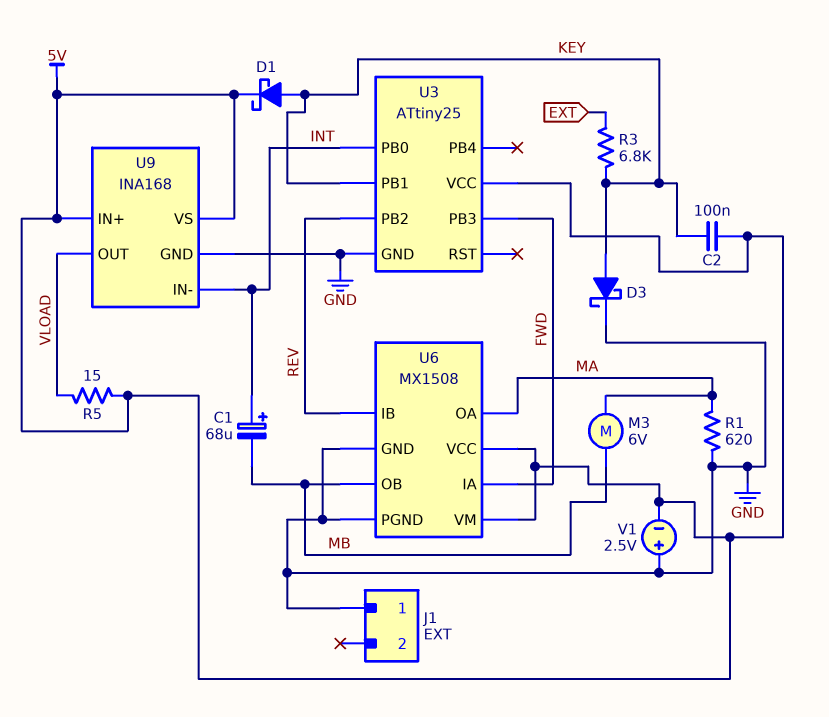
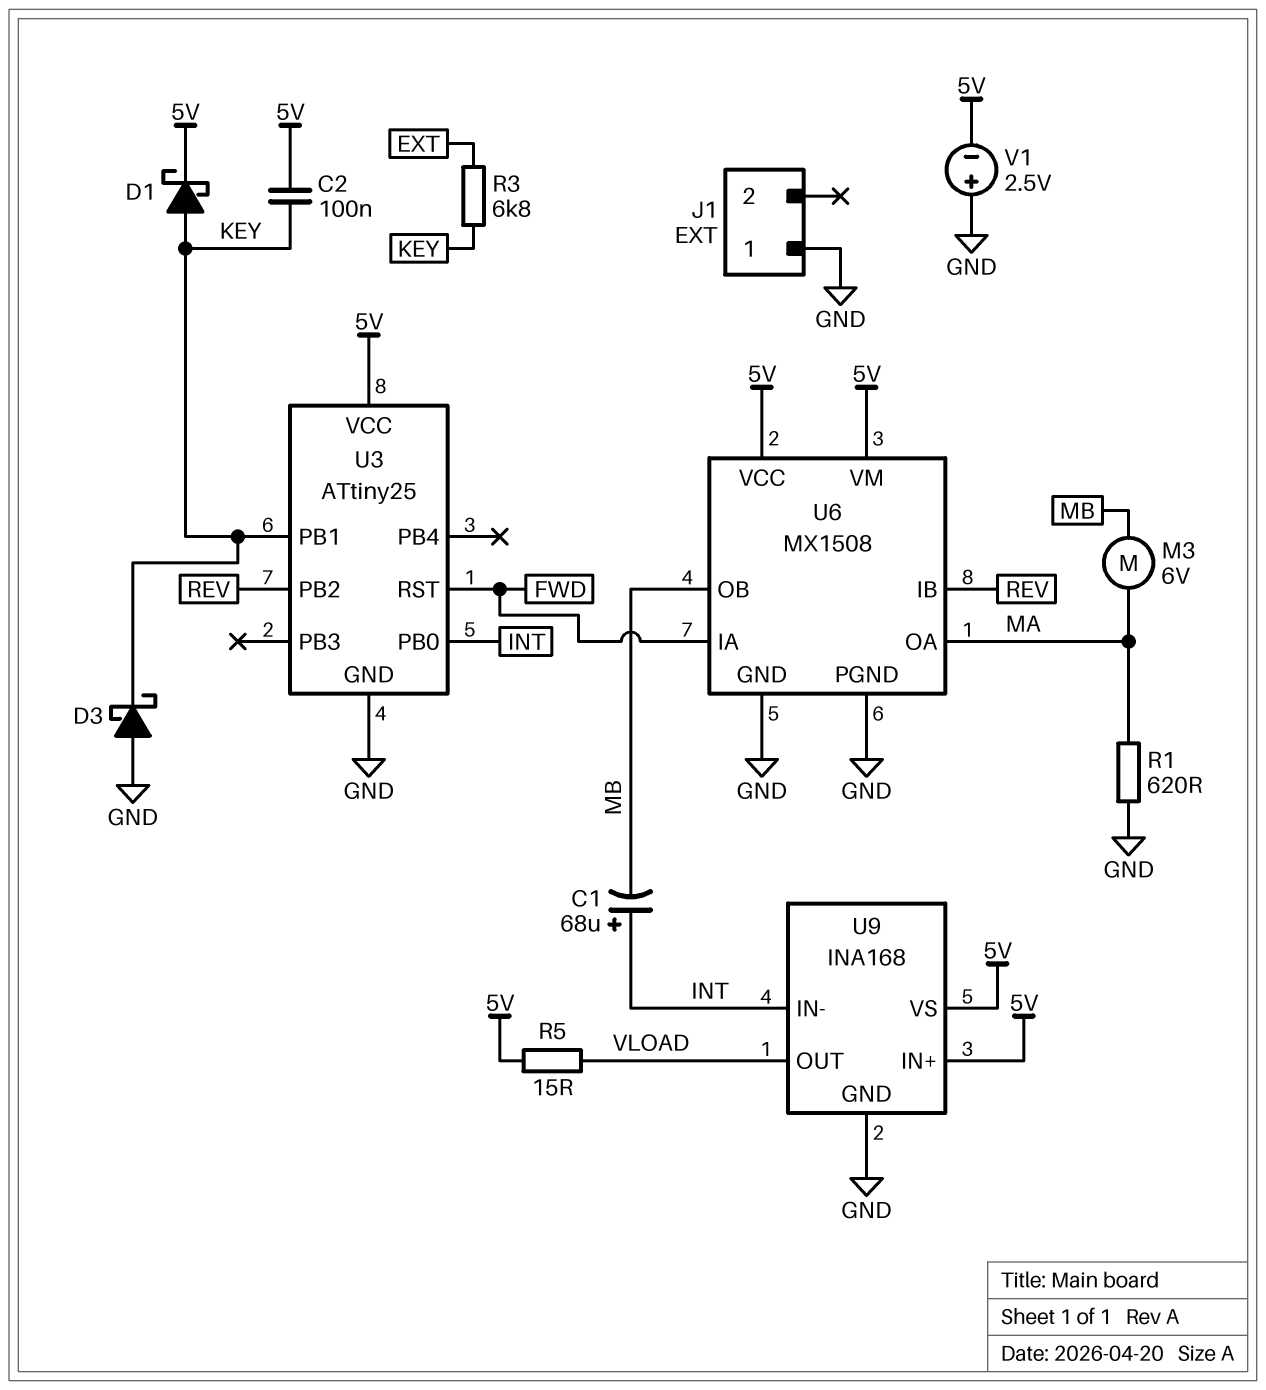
D3: schottky (A KEY, K GND) -> schottky (A GND, K KEY)
U3 pin PB3: FWD -> none
U3 pin RST: none -> FWD

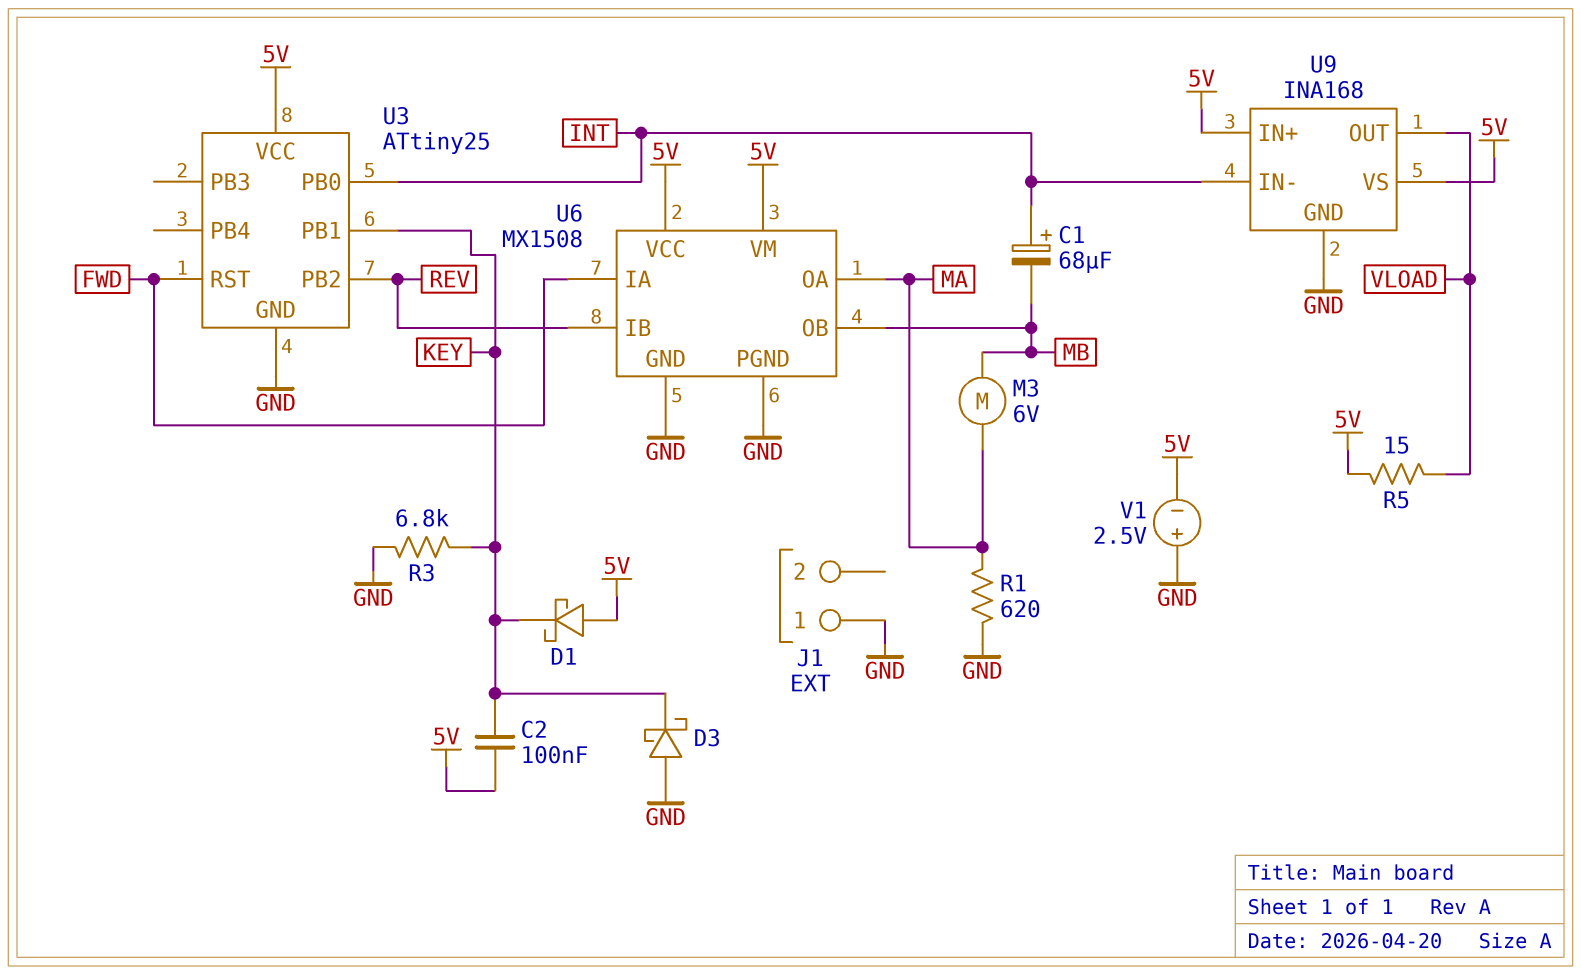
D1: schottky (A KEY, K 5V) -> schottky (A 5V, K KEY)
R3: 6.8k (EXT, KEY) -> 6.8k (GND, KEY)

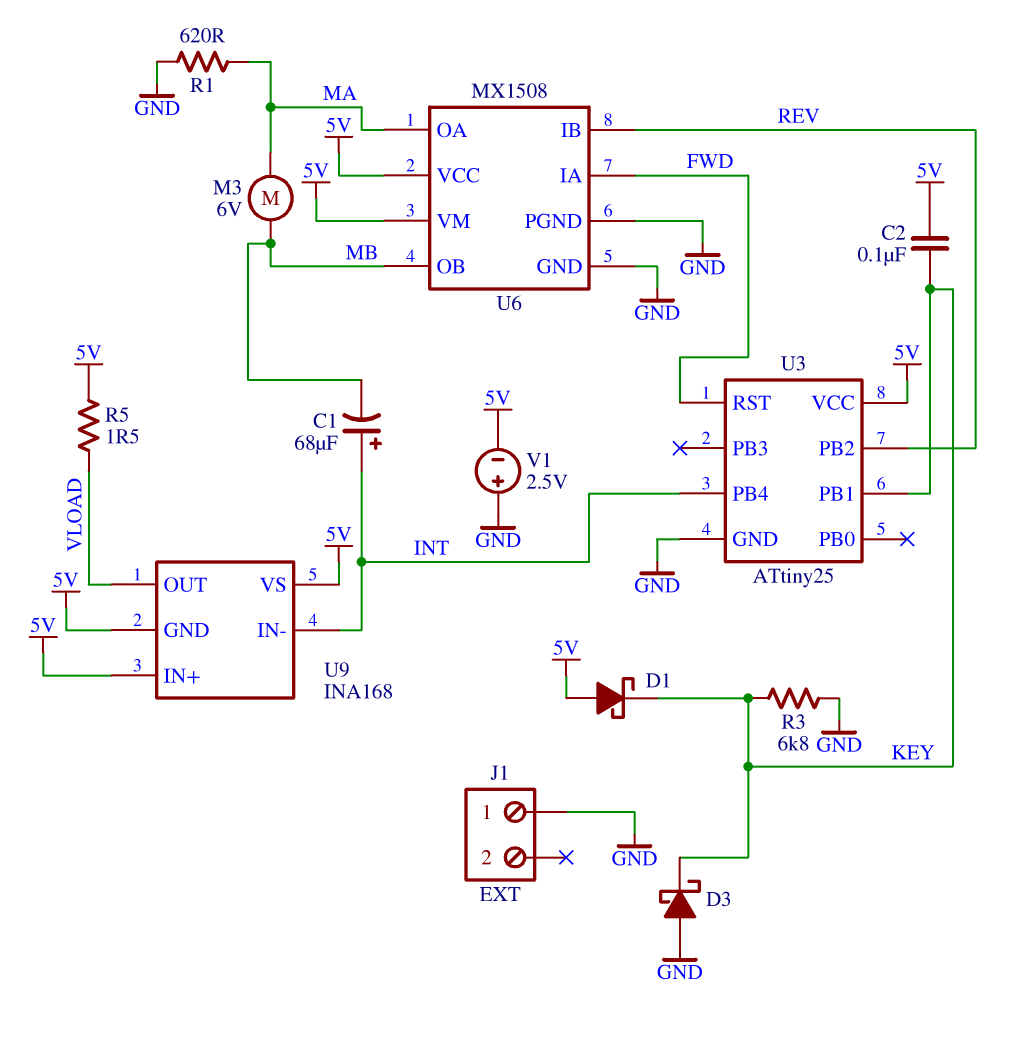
R5: 15 (5V, VLOAD) -> 1.5 (5V, VLOAD)
U3 pin PB0: INT -> none
U3 pin PB4: none -> INT
U9 pin GND: GND -> 5V

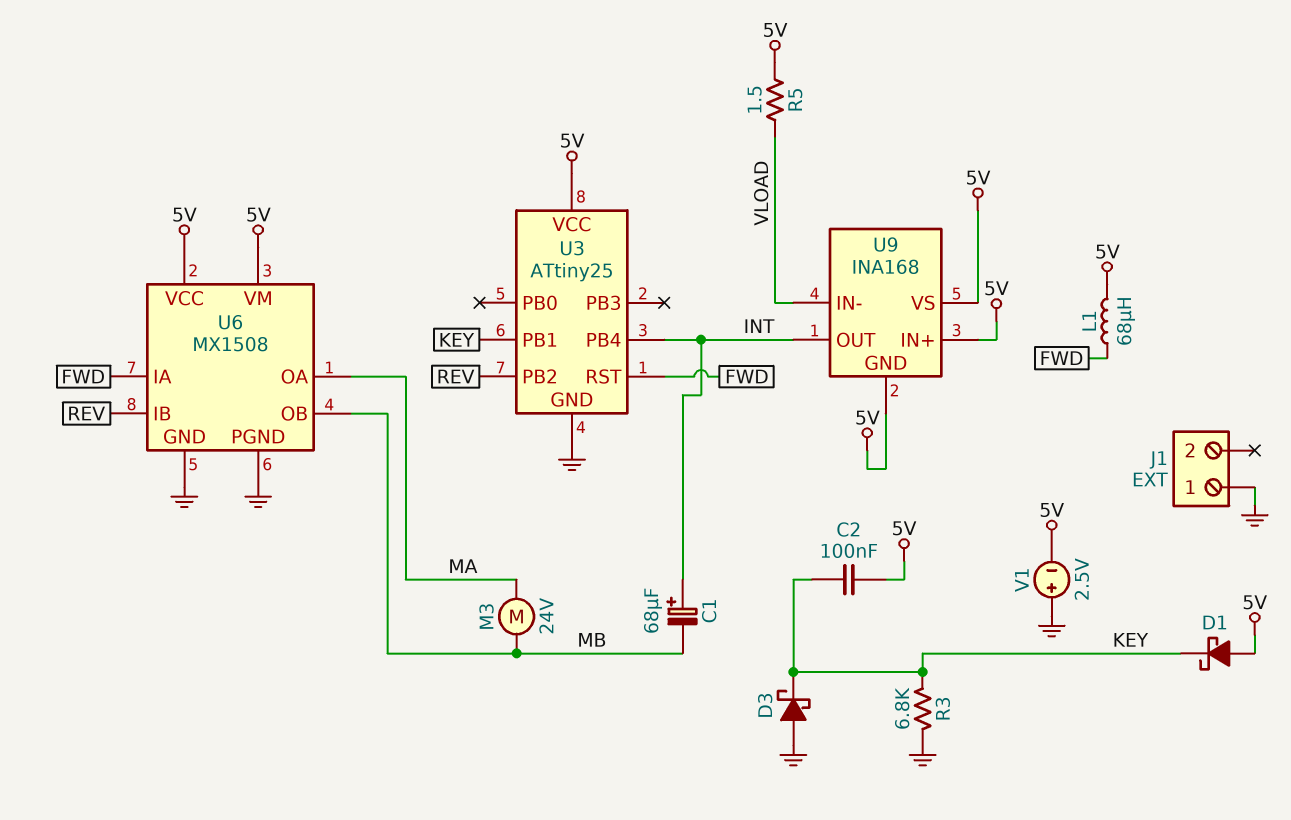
L1: none -> 68uH (5V, FWD)
M3: motor 6V (MA, MB) -> motor 24V (MA, MB)
R1: 620 (GND, MA) -> none
U9 pin IN-: INT -> VLOAD
U9 pin OUT: VLOAD -> INT

